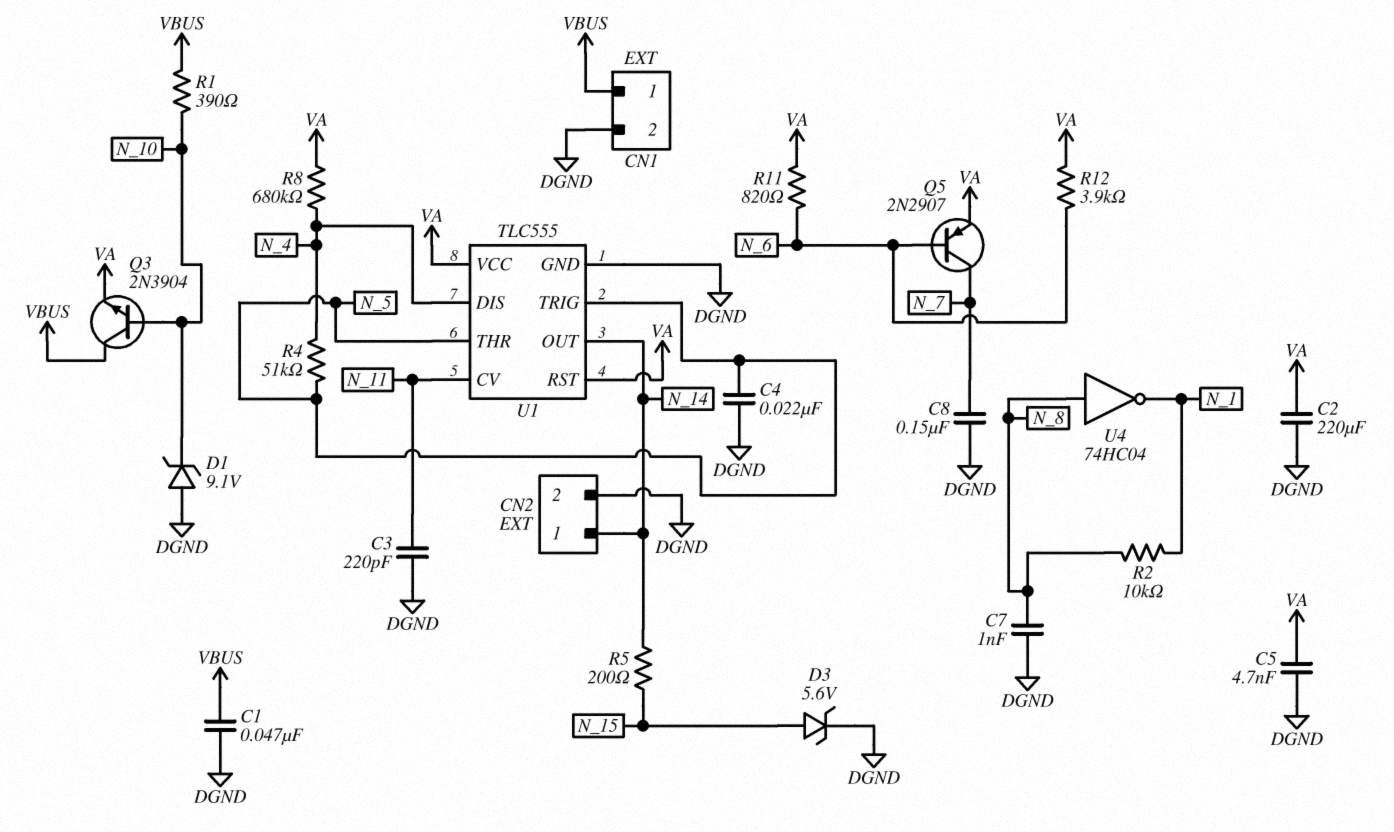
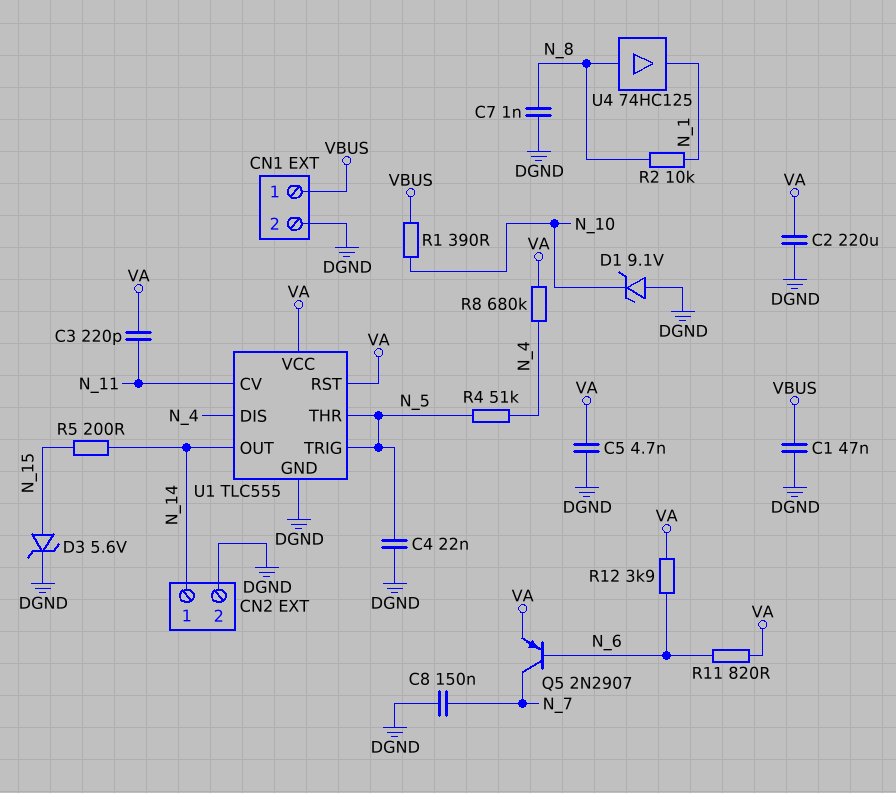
C3: 220pF (DGND, N_11) -> 220pF (N_11, VA)
Q3: NPN 2N3904 (B N_10, C VBUS, E VA) -> none
U4: NOT 74HC04 (in N_8, out N_1) -> buffer 74HC125 (in N_8, out N_1)

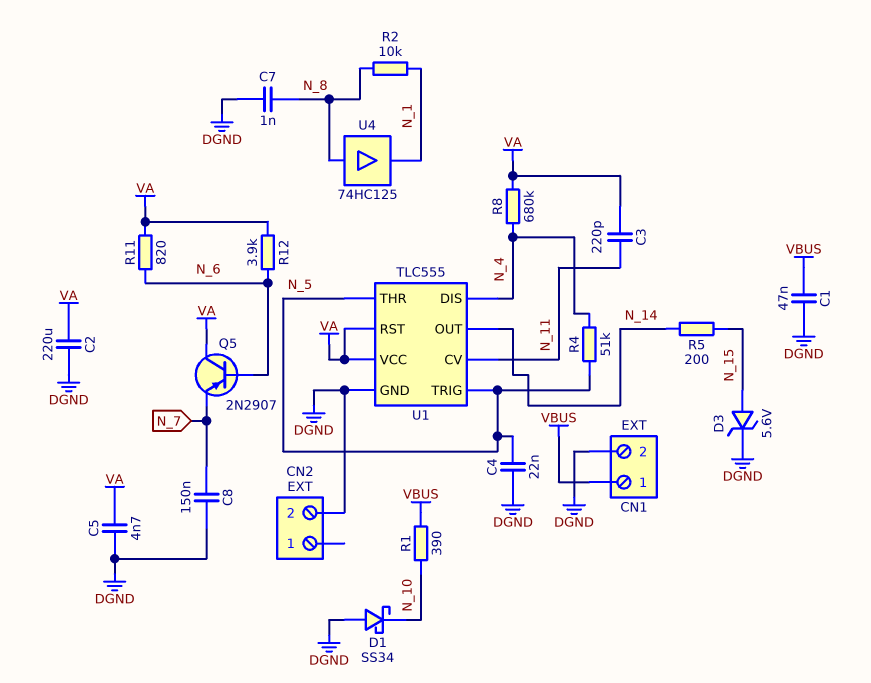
CN2 pin 1: N_14 -> none
D1: zener 9.1V (A DGND, K N_10) -> schottky SS34 (A DGND, K N_10)
Q5: PNP 2N2907 (B N_6, C N_7, E VA) -> PNP 2N2907 (B N_6, C VA, E N_7)

